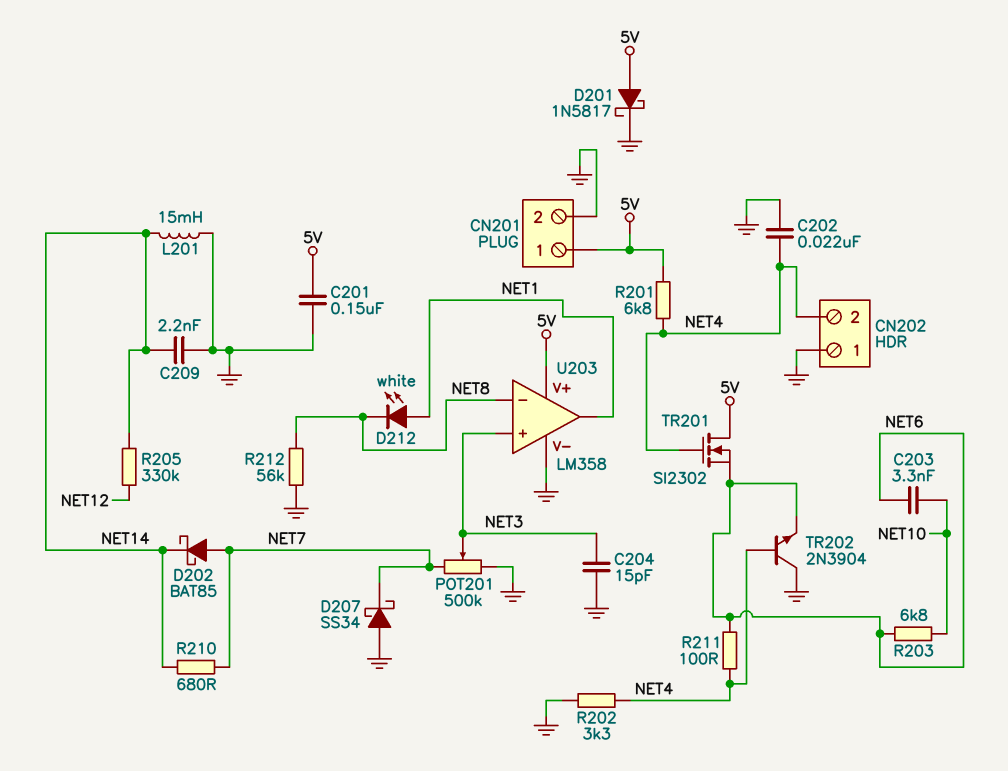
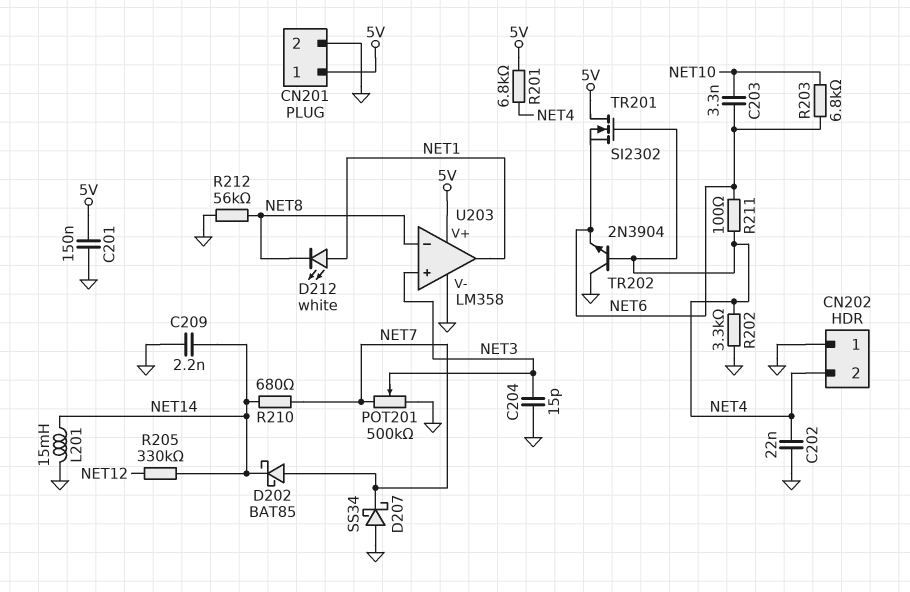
D201: schottky 1N5817 (A 5V, K GND) -> none

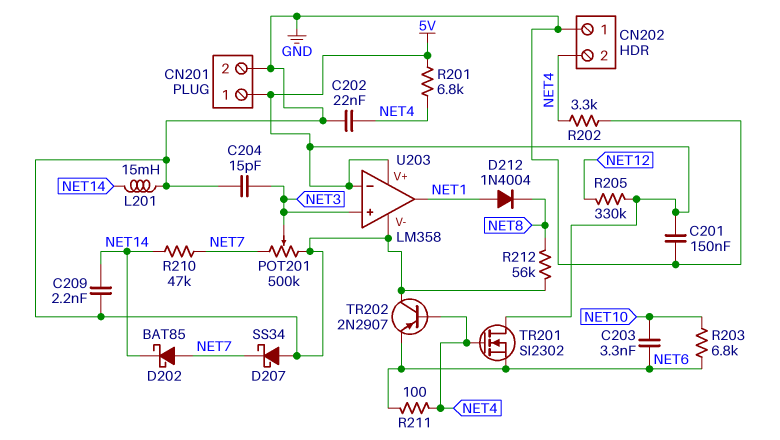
D212: LED white (A NET1, K NET8) -> diode 1N4004 (A NET1, K NET8)
R205: 330k (NET12, NET14) -> 330k (5V, NET12)
R210: 680 (NET7, NET14) -> 47k (NET7, NET14)
TR202: NPN 2N3904 (B NET4, C GND, E NET6) -> PNP 2N2907 (B NET4, C GND, E NET6)
U203 pin in-: NET8 -> 5V

